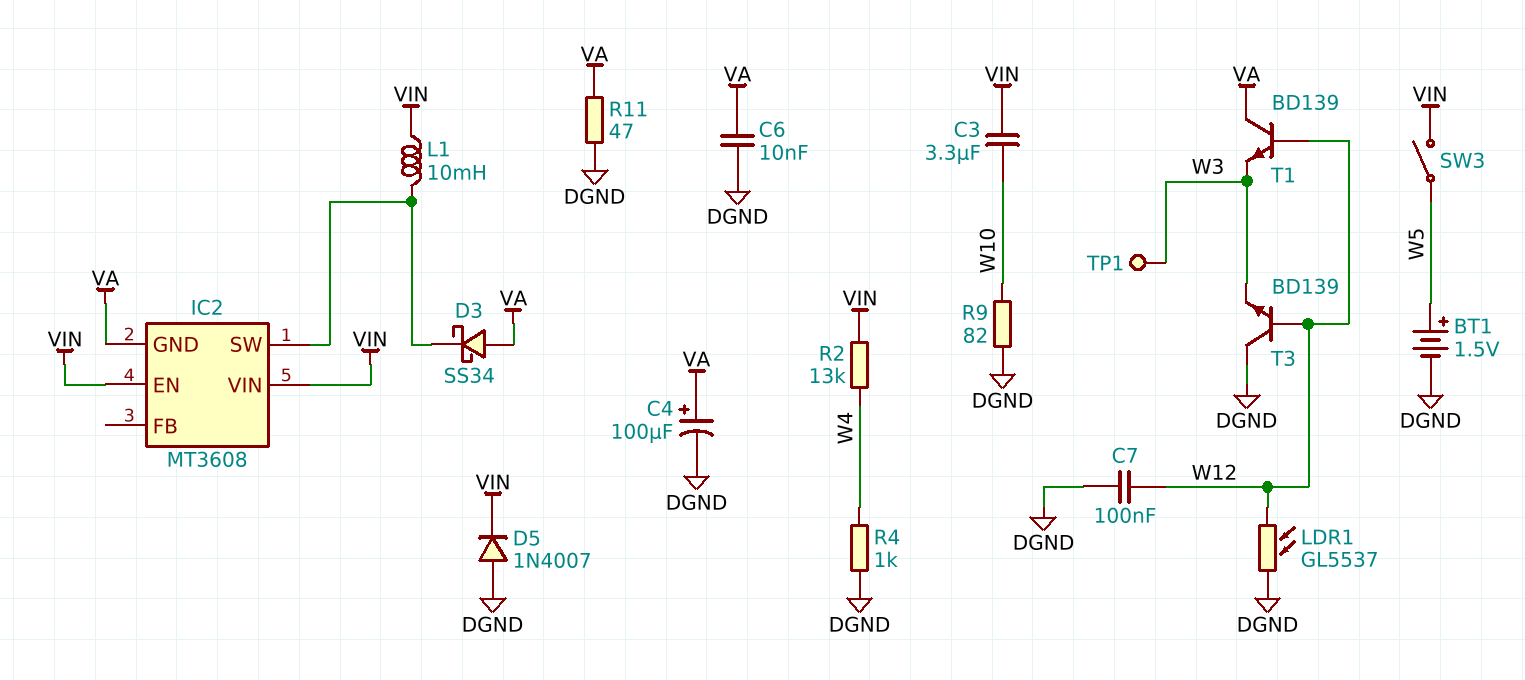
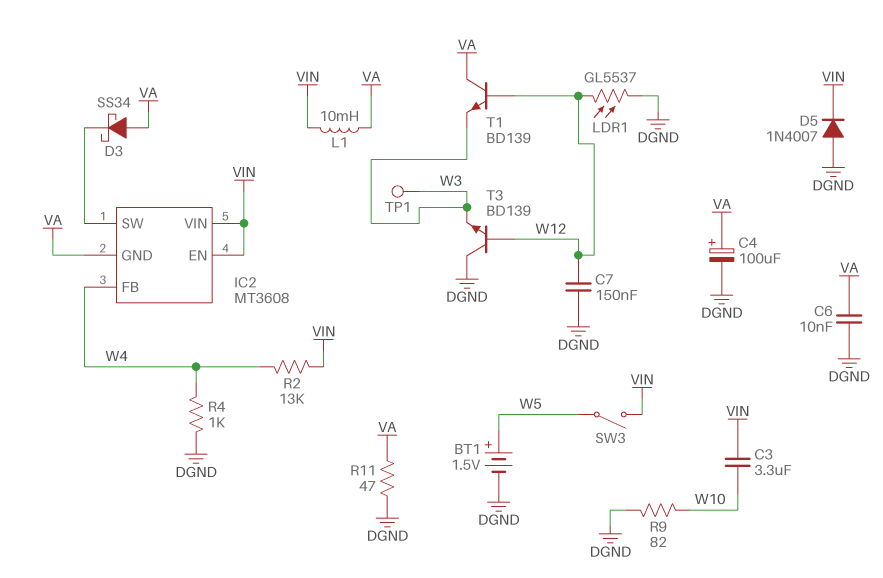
C7: 100nF (DGND, W12) -> 150nF (DGND, W12)
IC2 pin FB: none -> W4
L1: 10mH (IC2/SW, VIN) -> 10mH (VA, VIN)

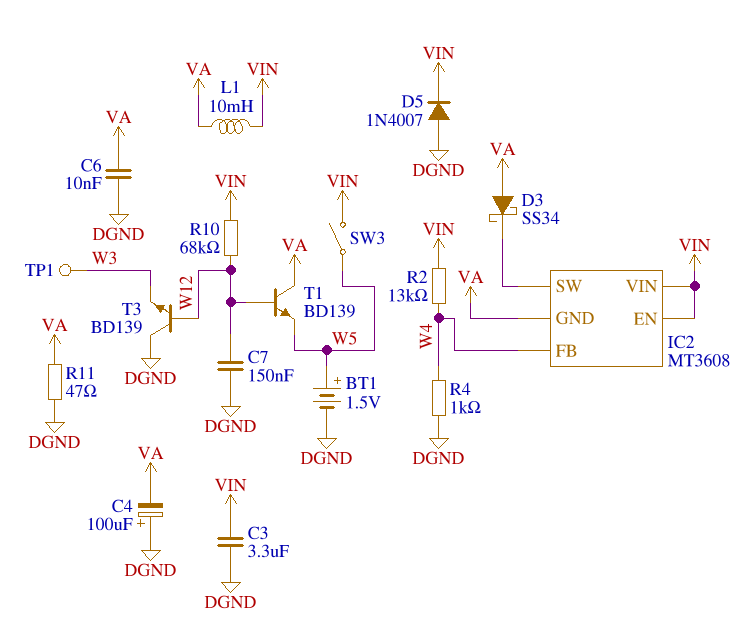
C3: 3.3uF (VIN, W10) -> 3.3uF (DGND, VIN)
C4: 100uF (plus VA, minus DGND) -> 100uF (plus DGND, minus VA)
LDR1: GL5537 (DGND, W12) -> none
R9: 82 (DGND, W10) -> none
R10: none -> 68k (VIN, W12)
T1: NPN BD139 (B W12, C VA, E W3) -> NPN BD139 (B W12, C VA, E W5)

